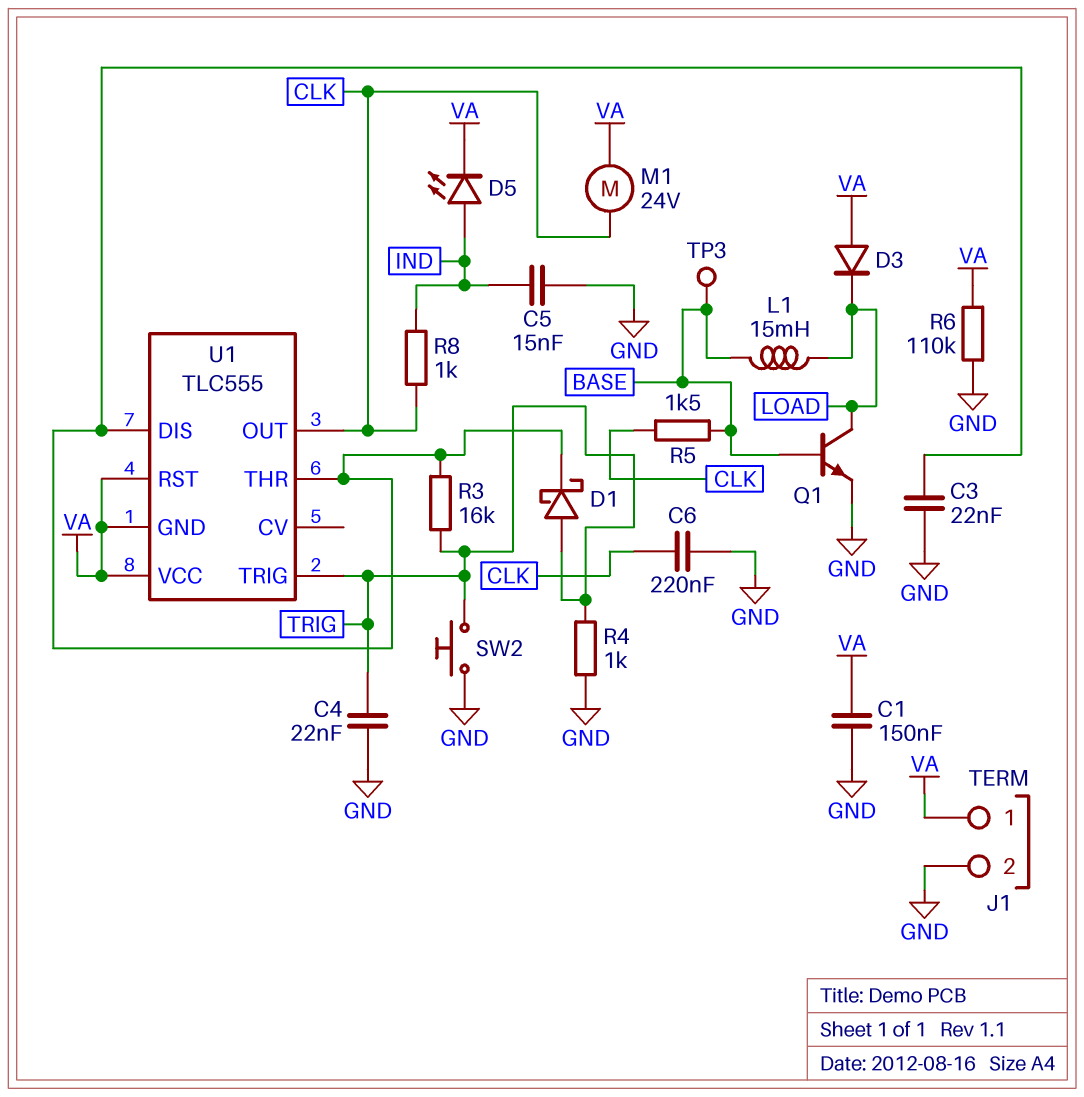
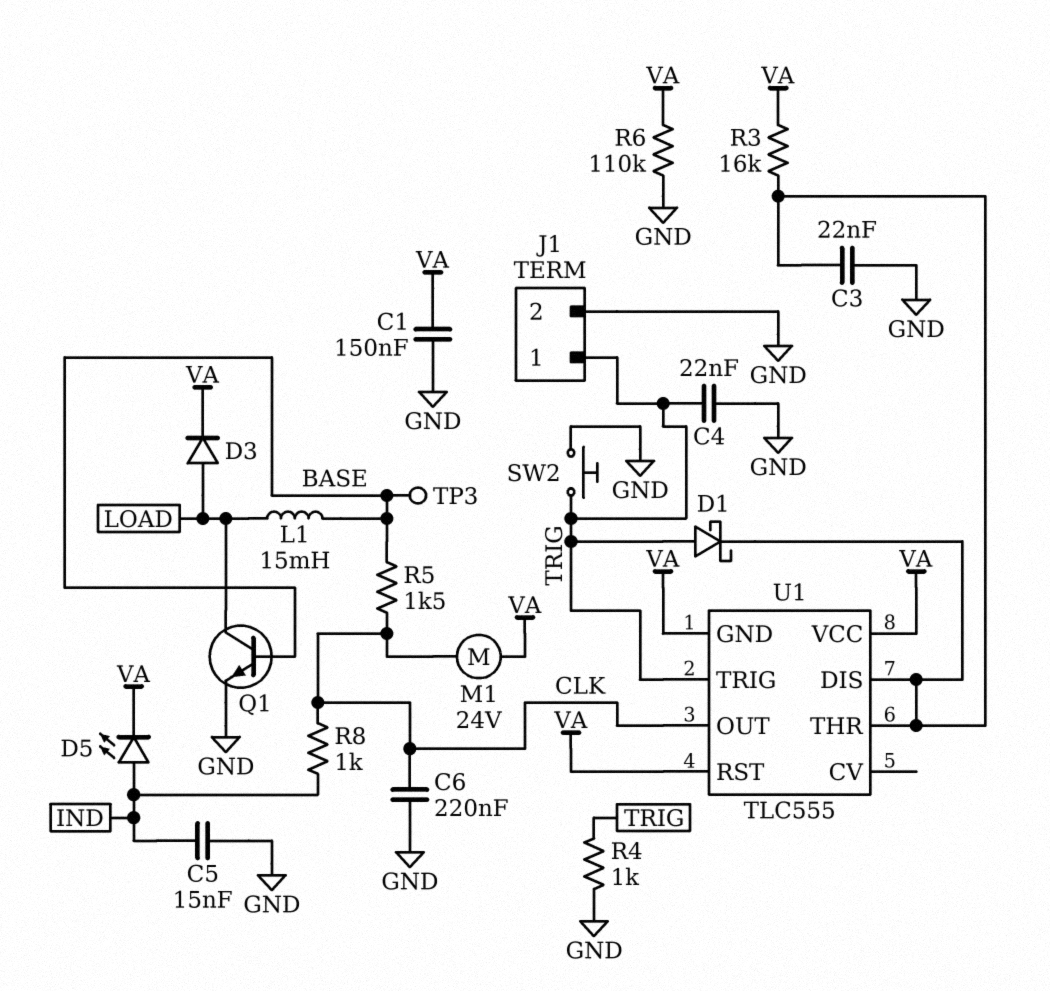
D3: diode (A VA, K LOAD) -> diode (A LOAD, K VA)
J1 pin 1: VA -> TRIG
R3: 16k (TRIG, U1/DIS) -> 16k (U1/DIS, VA)

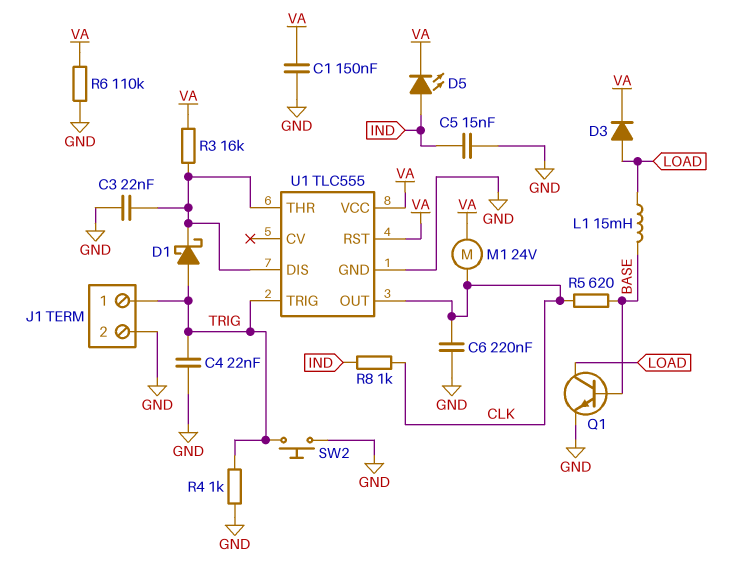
R5: 1.5k (BASE, CLK) -> 620 (BASE, CLK)
TP3: test point (BASE) -> none
U1 pin GND: VA -> GND

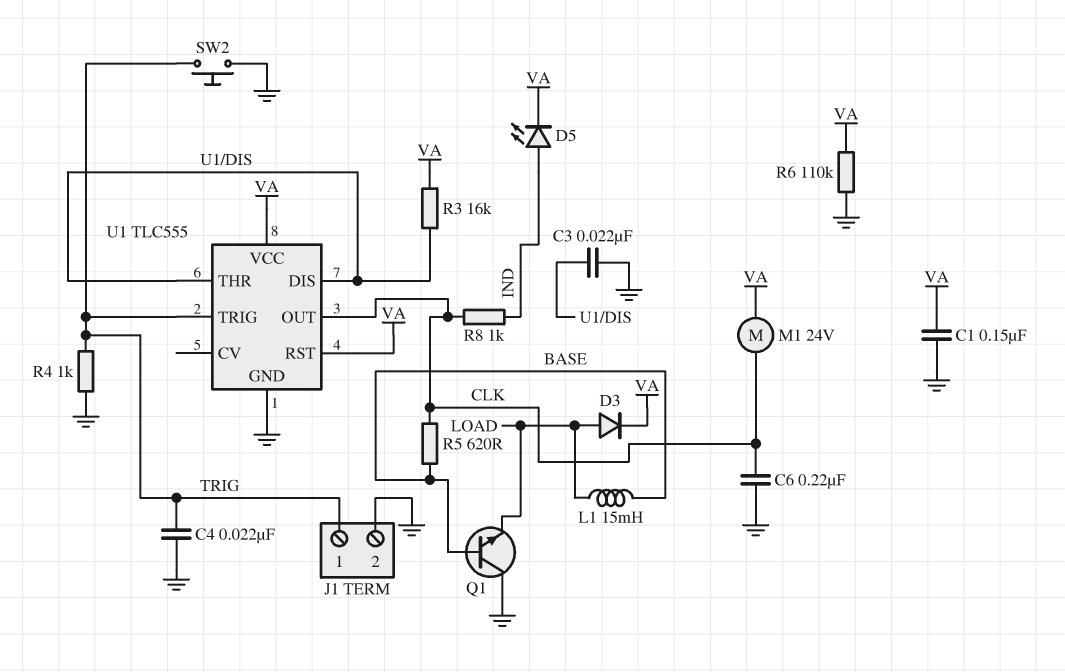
C5: 15nF (GND, IND) -> none
D1: schottky (A TRIG, K U1/DIS) -> none
Q1: NPN (B BASE, C LOAD, E GND) -> NPN (B BASE, C GND, E LOAD)

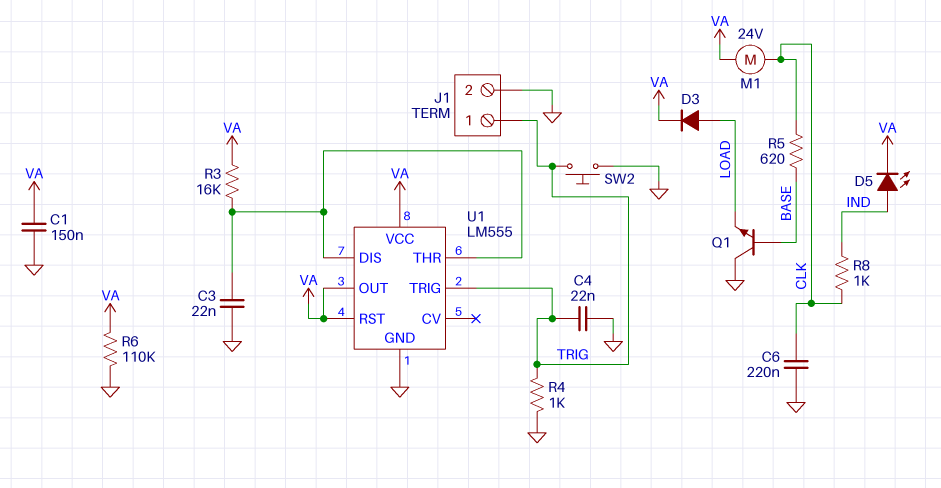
L1: 15mH (BASE, LOAD) -> none
U1: TLC555 -> LM555
U1 pin OUT: CLK -> VA

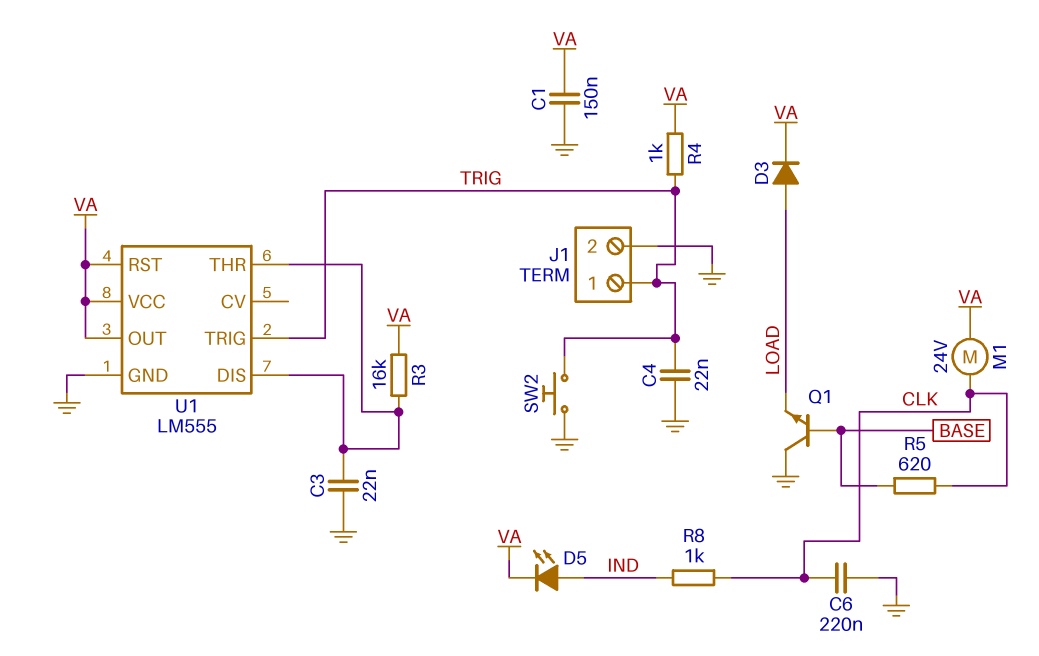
R4: 1k (GND, TRIG) -> 1k (TRIG, VA)
R6: 110k (GND, VA) -> none

